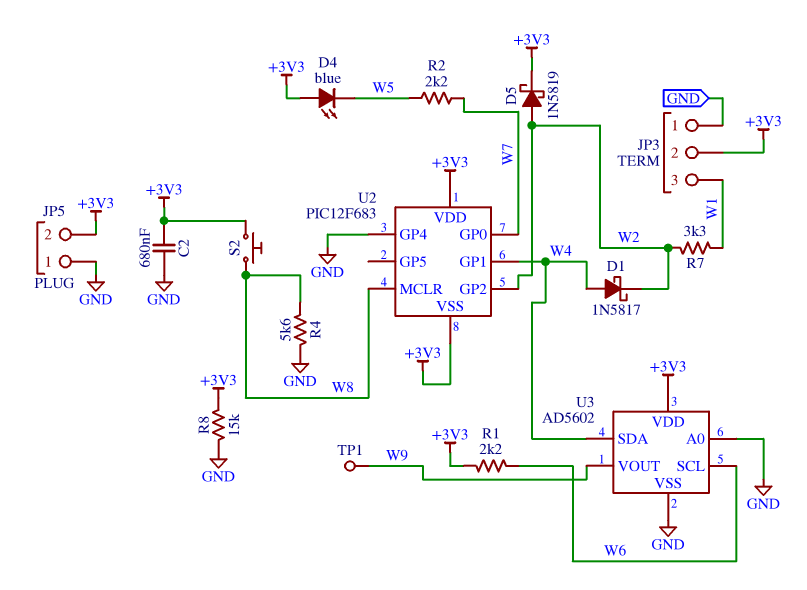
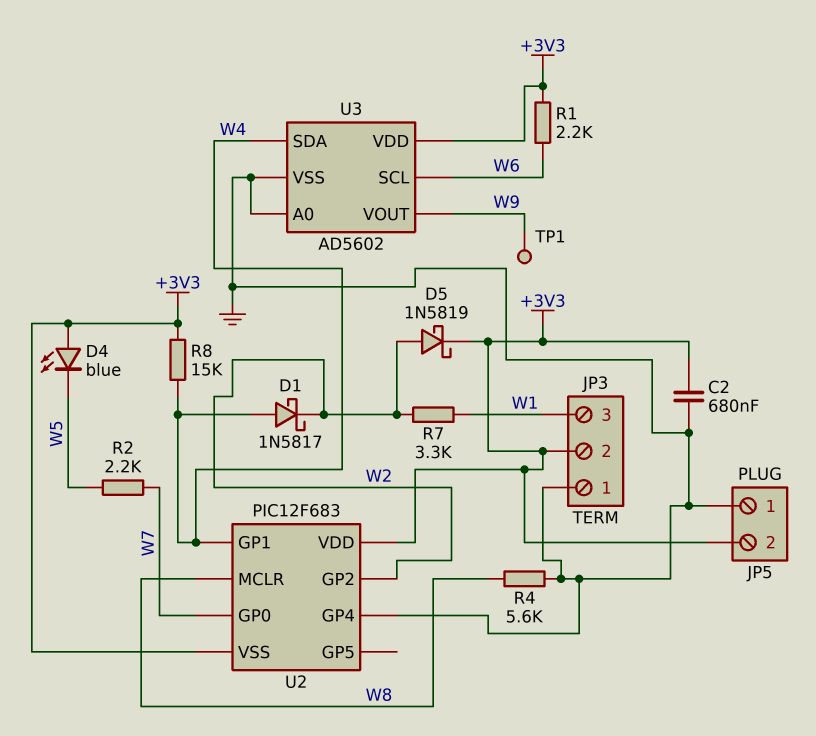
R8: 15k (+3V3, GND) -> 15k (+3V3, W4)
S2: button (+3V3, W8) -> none

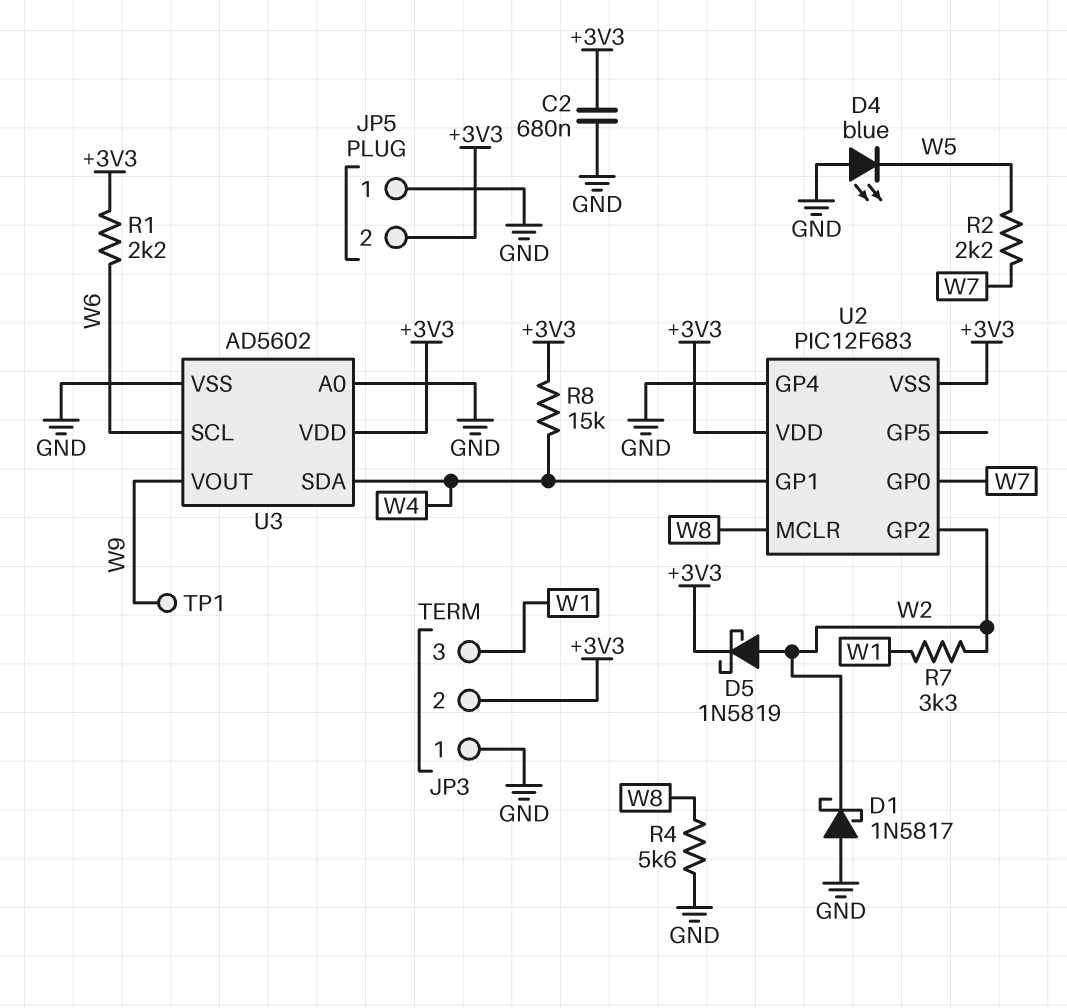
D1: schottky 1N5817 (A W4, K W2) -> schottky 1N5817 (A GND, K W2)
D4: LED blue (A +3V3, K W5) -> LED blue (A GND, K W5)

